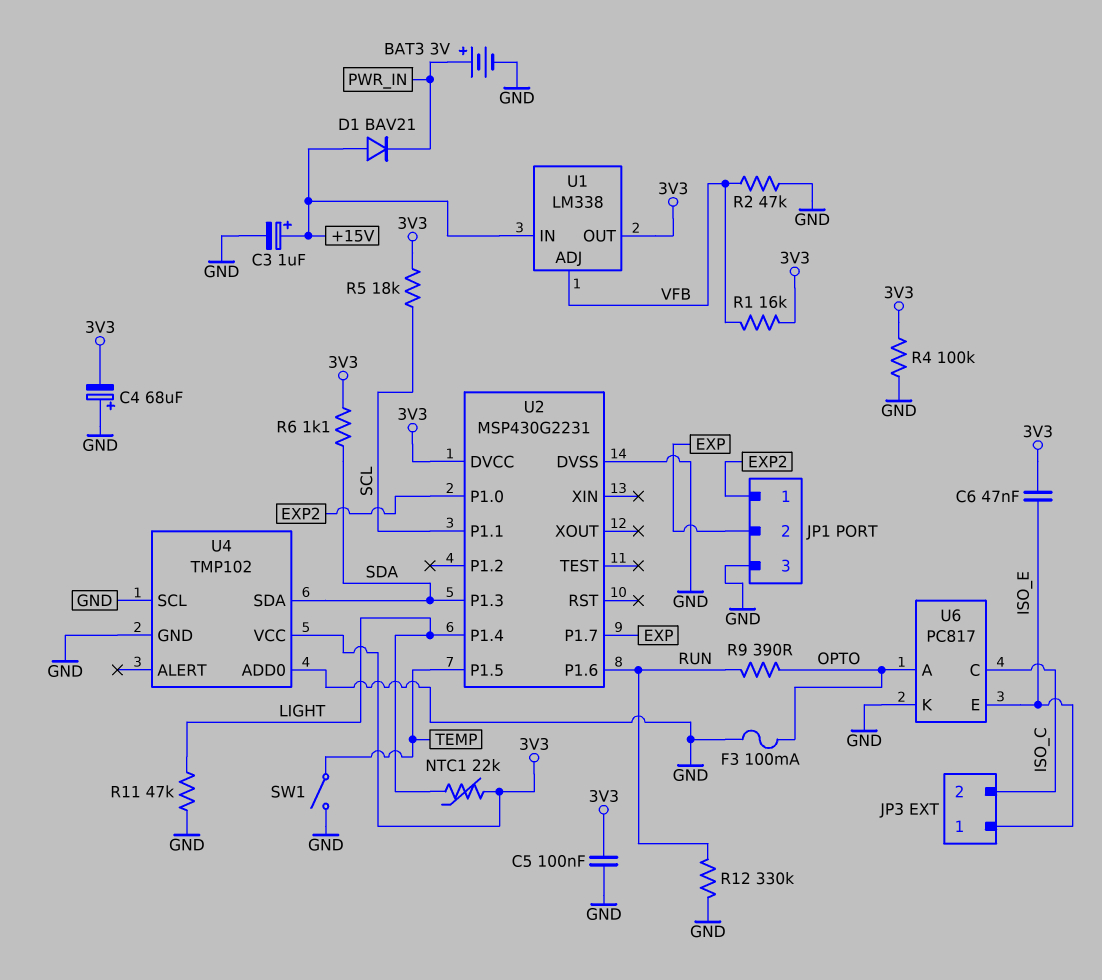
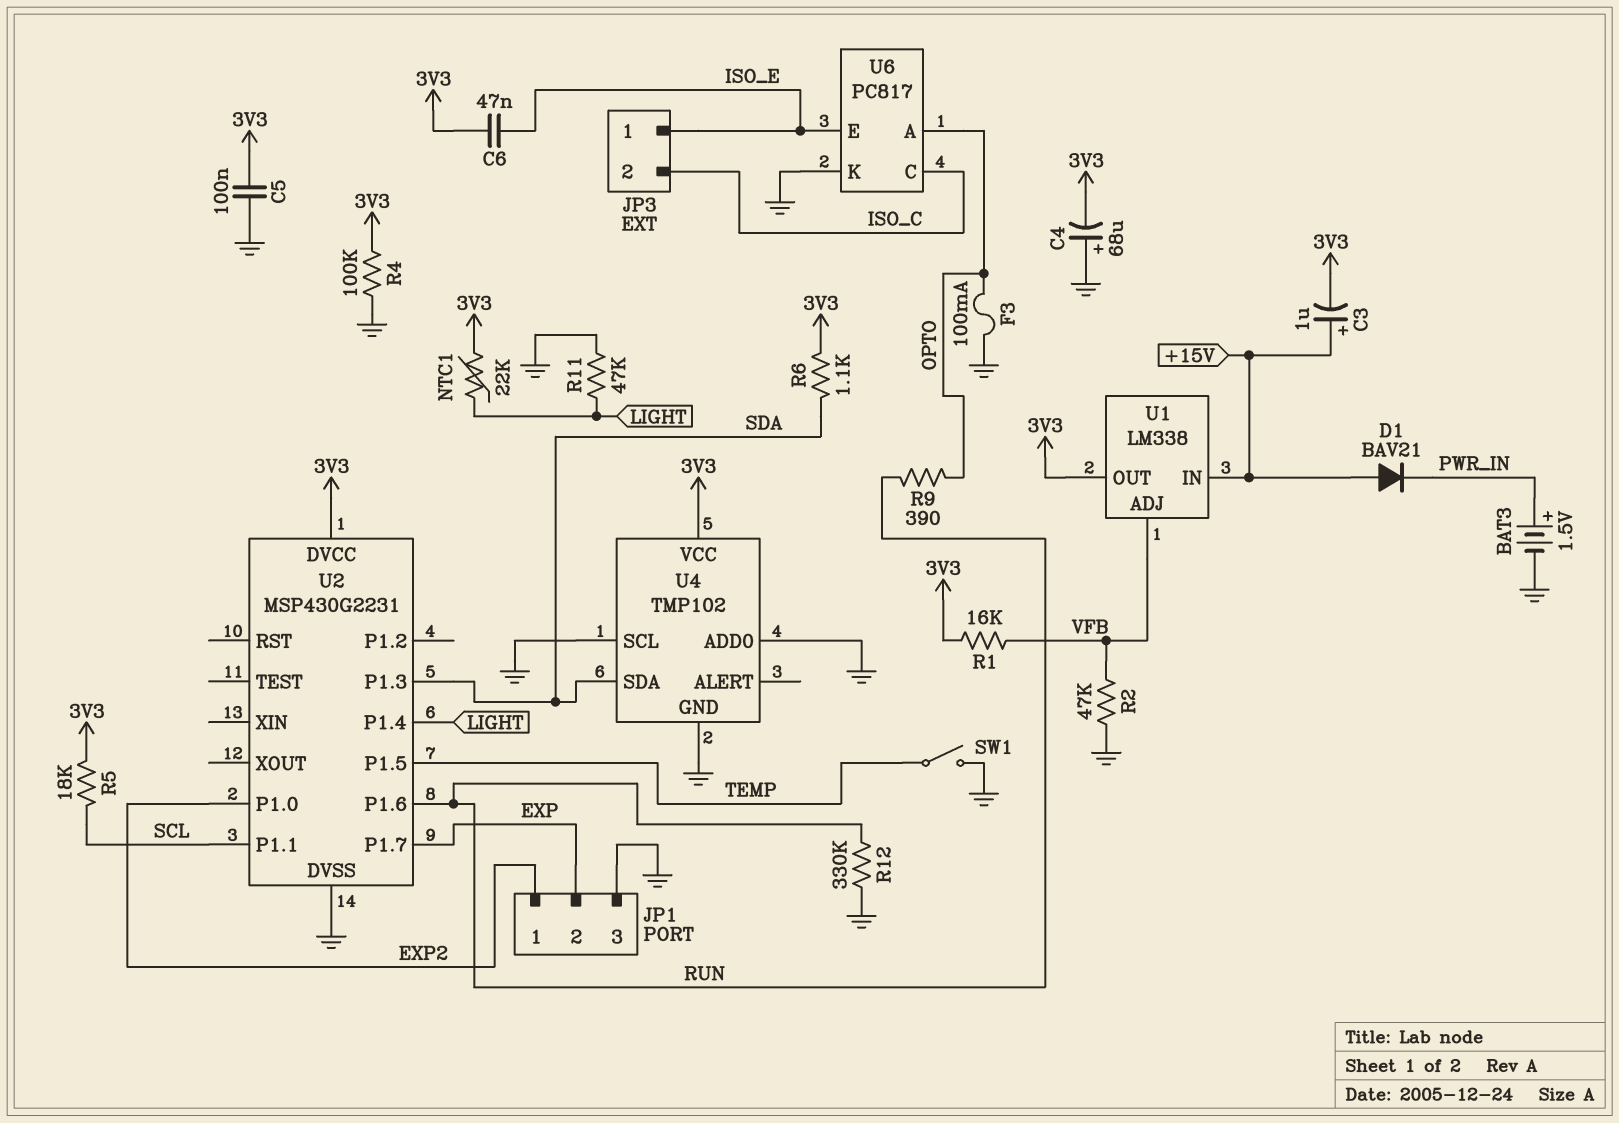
BAT3: 3V (plus PWR_IN, minus GND) -> 1.5V (plus PWR_IN, minus GND)
C3: 1uF (plus +15V, minus GND) -> 1uF (plus +15V, minus 3V3)

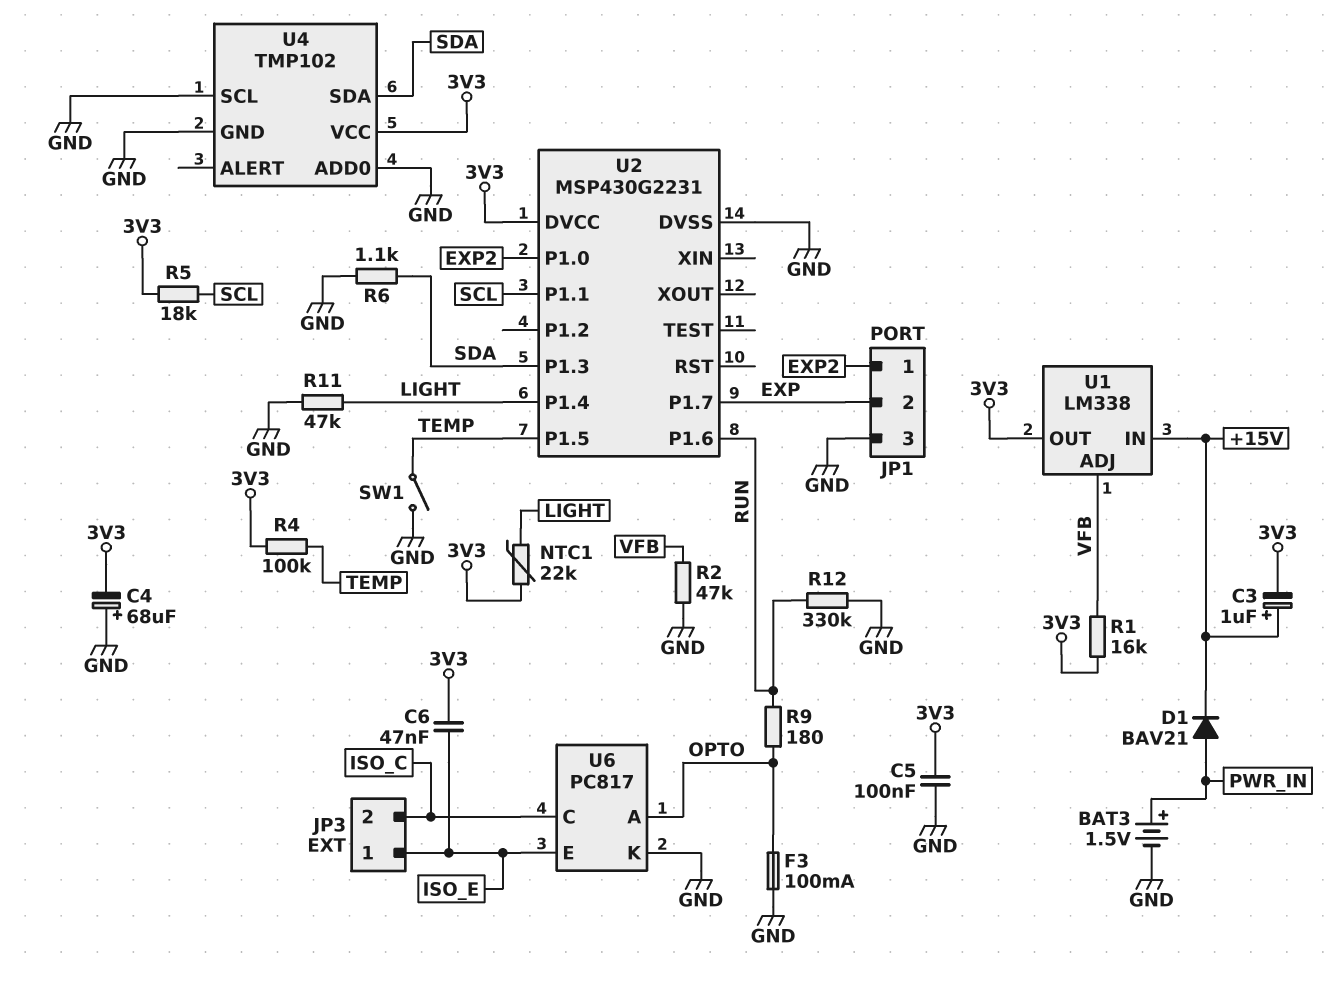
D1: diode BAV21 (A +15V, K PWR_IN) -> diode BAV21 (A PWR_IN, K +15V)
R4: 100k (3V3, GND) -> 100k (3V3, TEMP)
R6: 1.1k (3V3, SDA) -> 1.1k (GND, SDA)
R9: 390 (OPTO, RUN) -> 180 (OPTO, RUN)

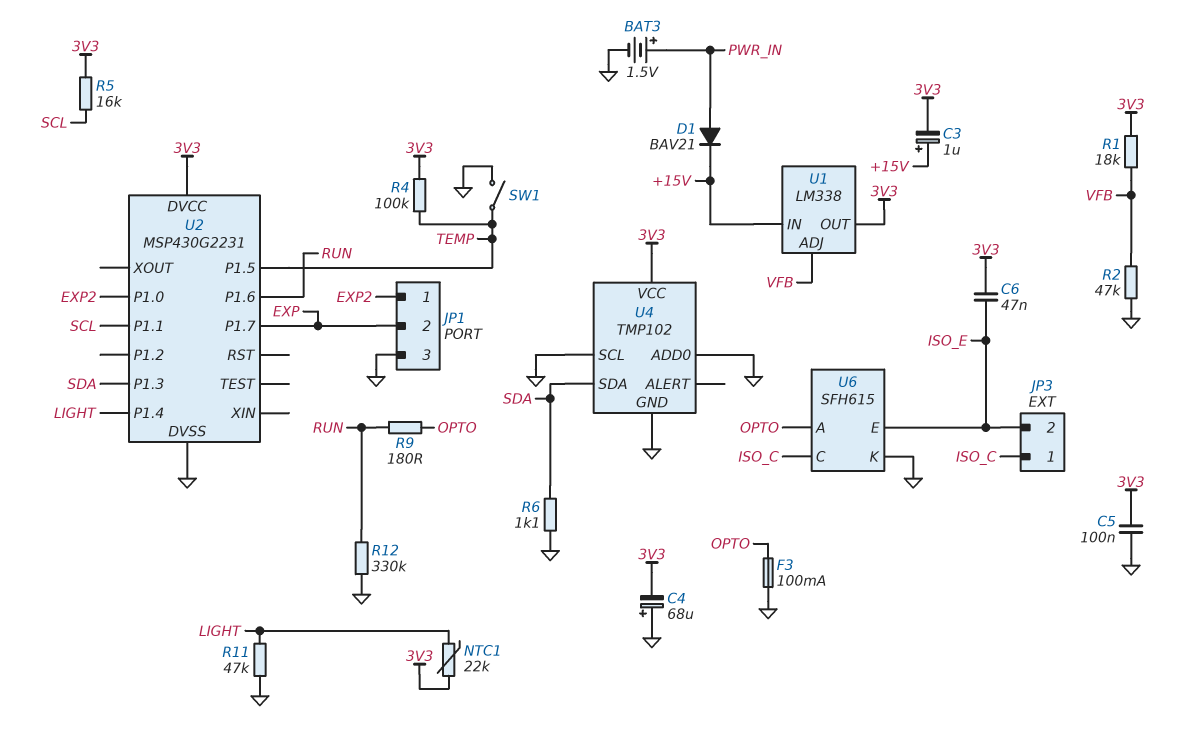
JP3 pin 1: ISO_E -> ISO_C
JP3 pin 2: ISO_C -> ISO_E
R1: 16k (3V3, VFB) -> 18k (3V3, VFB)
R5: 18k (3V3, SCL) -> 16k (3V3, SCL)
U6: PC817 -> SFH615

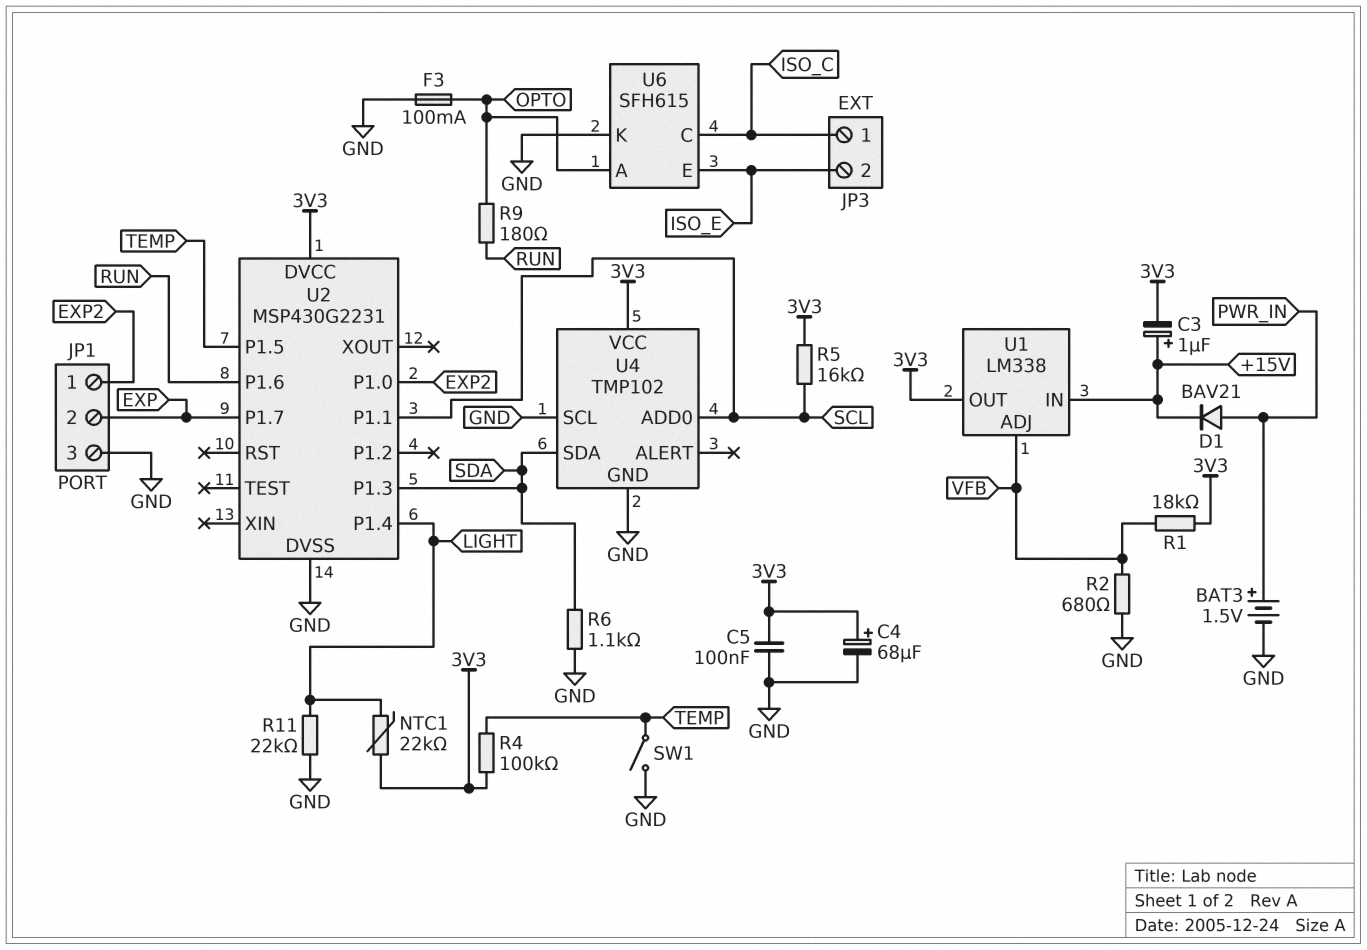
C4: 68uF (plus GND, minus 3V3) -> 68uF (plus 3V3, minus GND)
C6: 47nF (3V3, ISO_E) -> none
R2: 47k (GND, VFB) -> 680 (GND, VFB)
R11: 47k (GND, LIGHT) -> 22k (GND, LIGHT)
R12: 330k (GND, RUN) -> none
U4 pin ADD0: GND -> SCL

